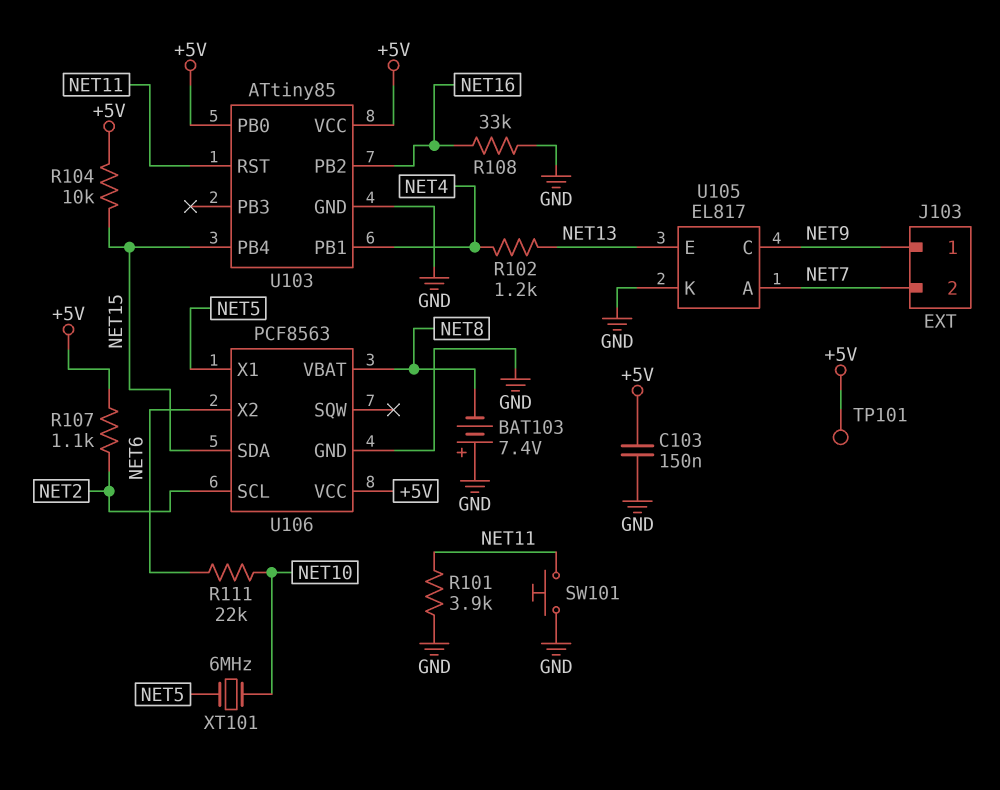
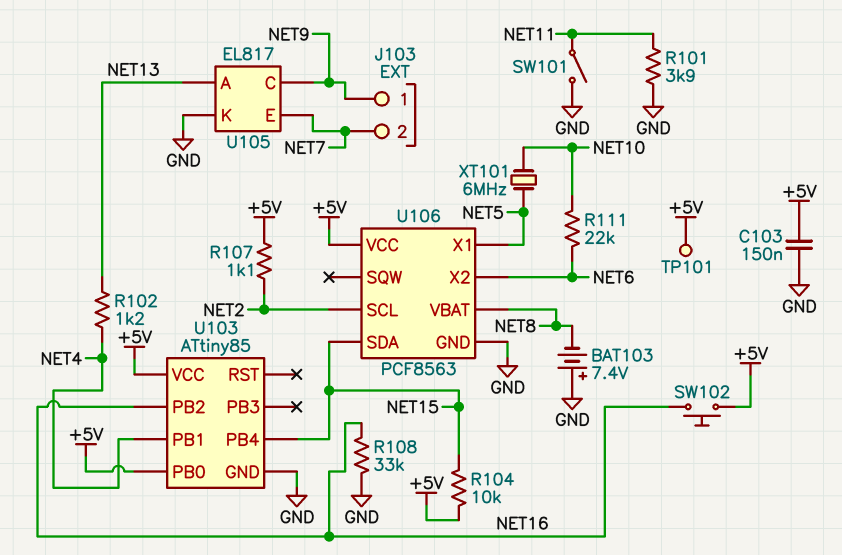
SW101: button (GND, NET11) -> switch (GND, NET11)
SW102: none -> button (+5V, NET16)
U103 pin RST: NET11 -> none
U105 pin A: NET7 -> NET13
U105 pin E: NET13 -> NET7

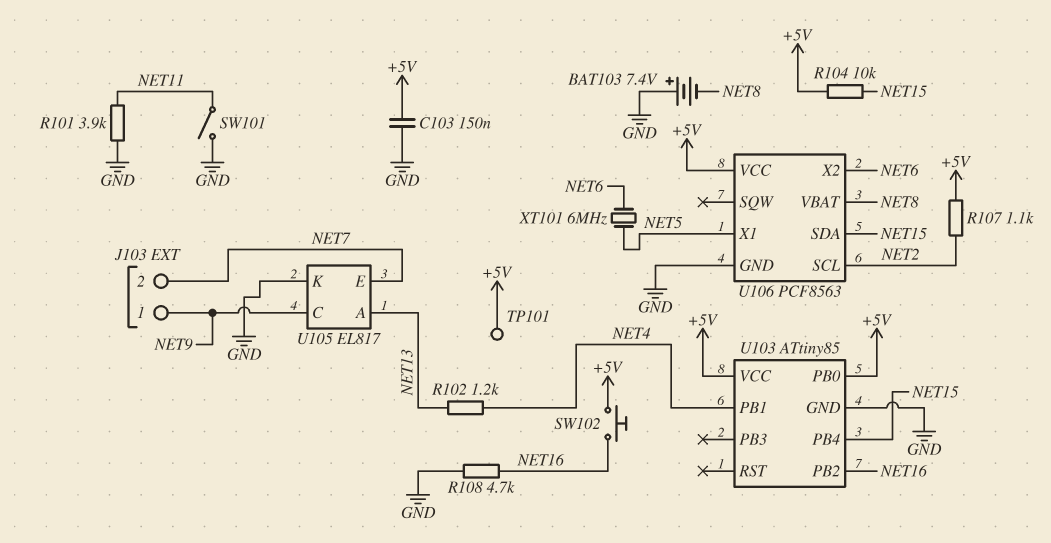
R108: 33k (GND, NET16) -> 4.7k (GND, NET16)
R111: 22k (NET6, NET10) -> none
XT101: 6MHz (NET5, NET10) -> 6MHz (NET5, NET6)

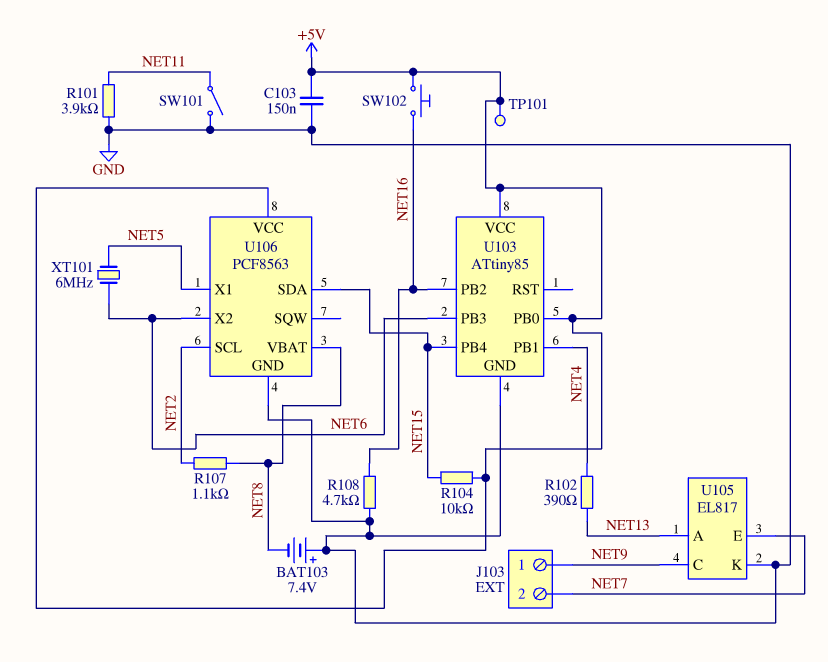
R102: 1.2k (NET4, NET13) -> 390 (NET4, NET13)
R107: 1.1k (+5V, NET2) -> 1.1k (NET2, NET8)
U103 pin PB3: none -> NET6

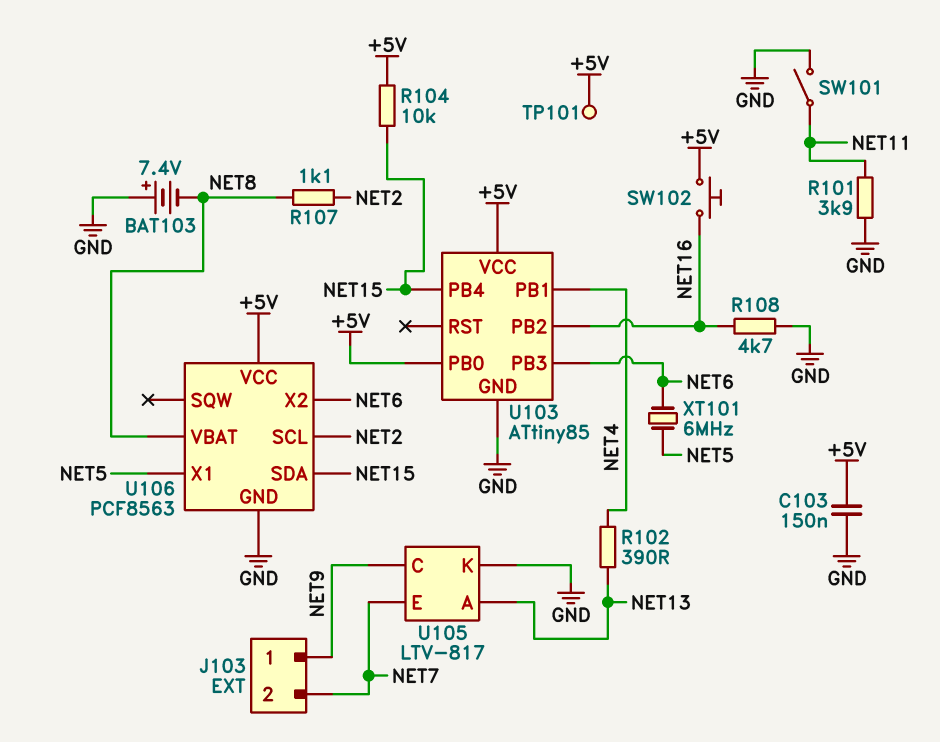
U105: EL817 -> LTV-817

